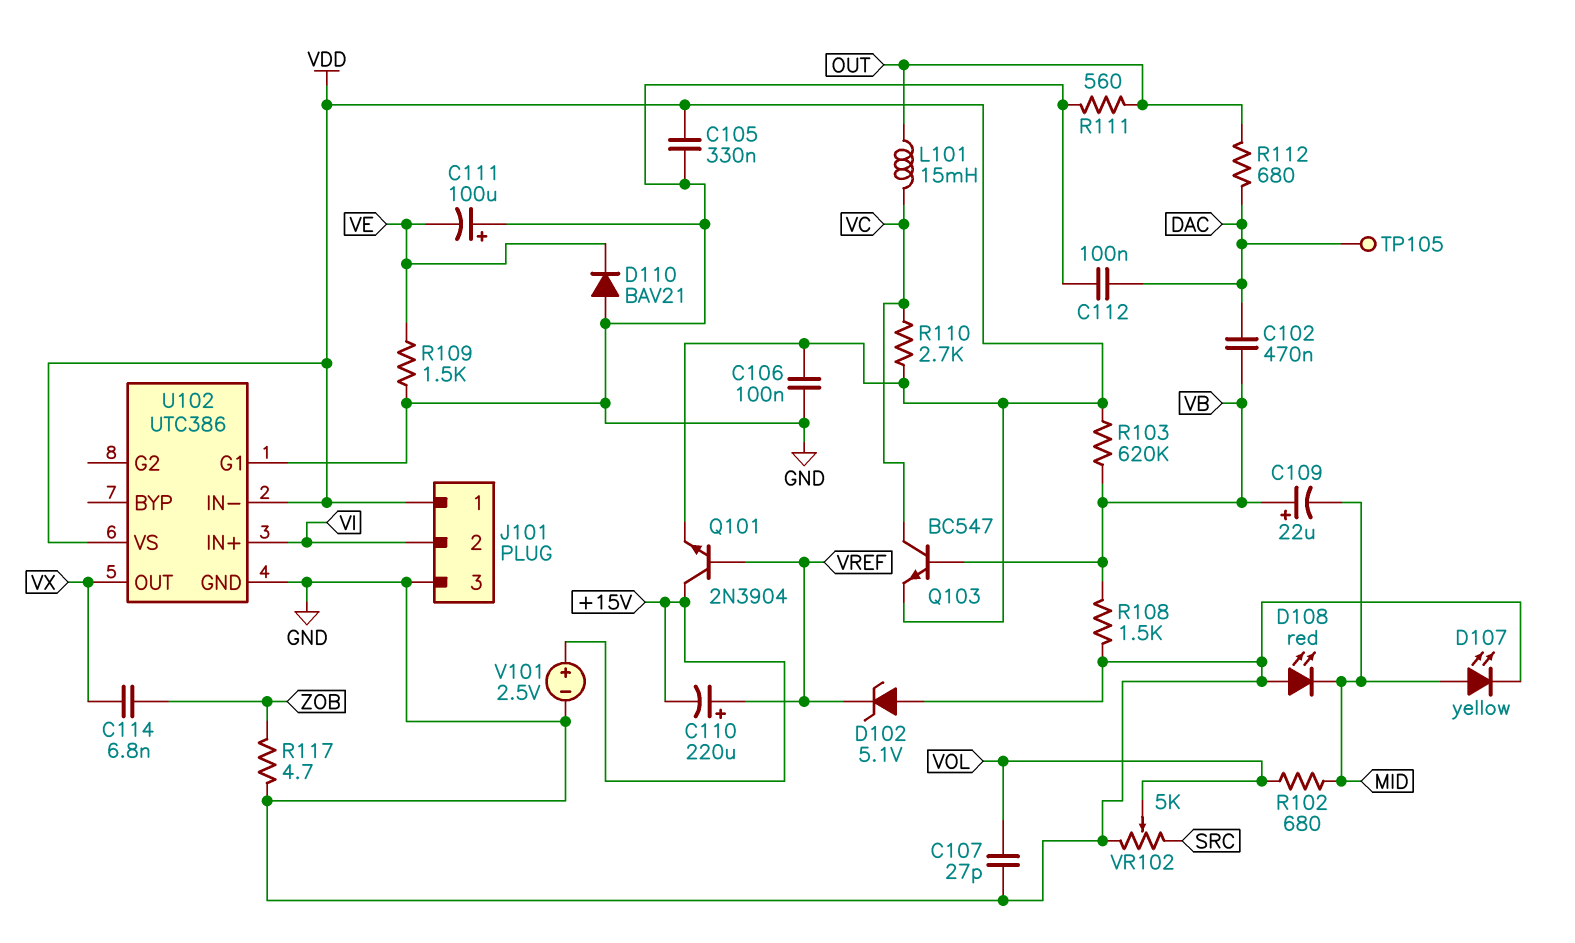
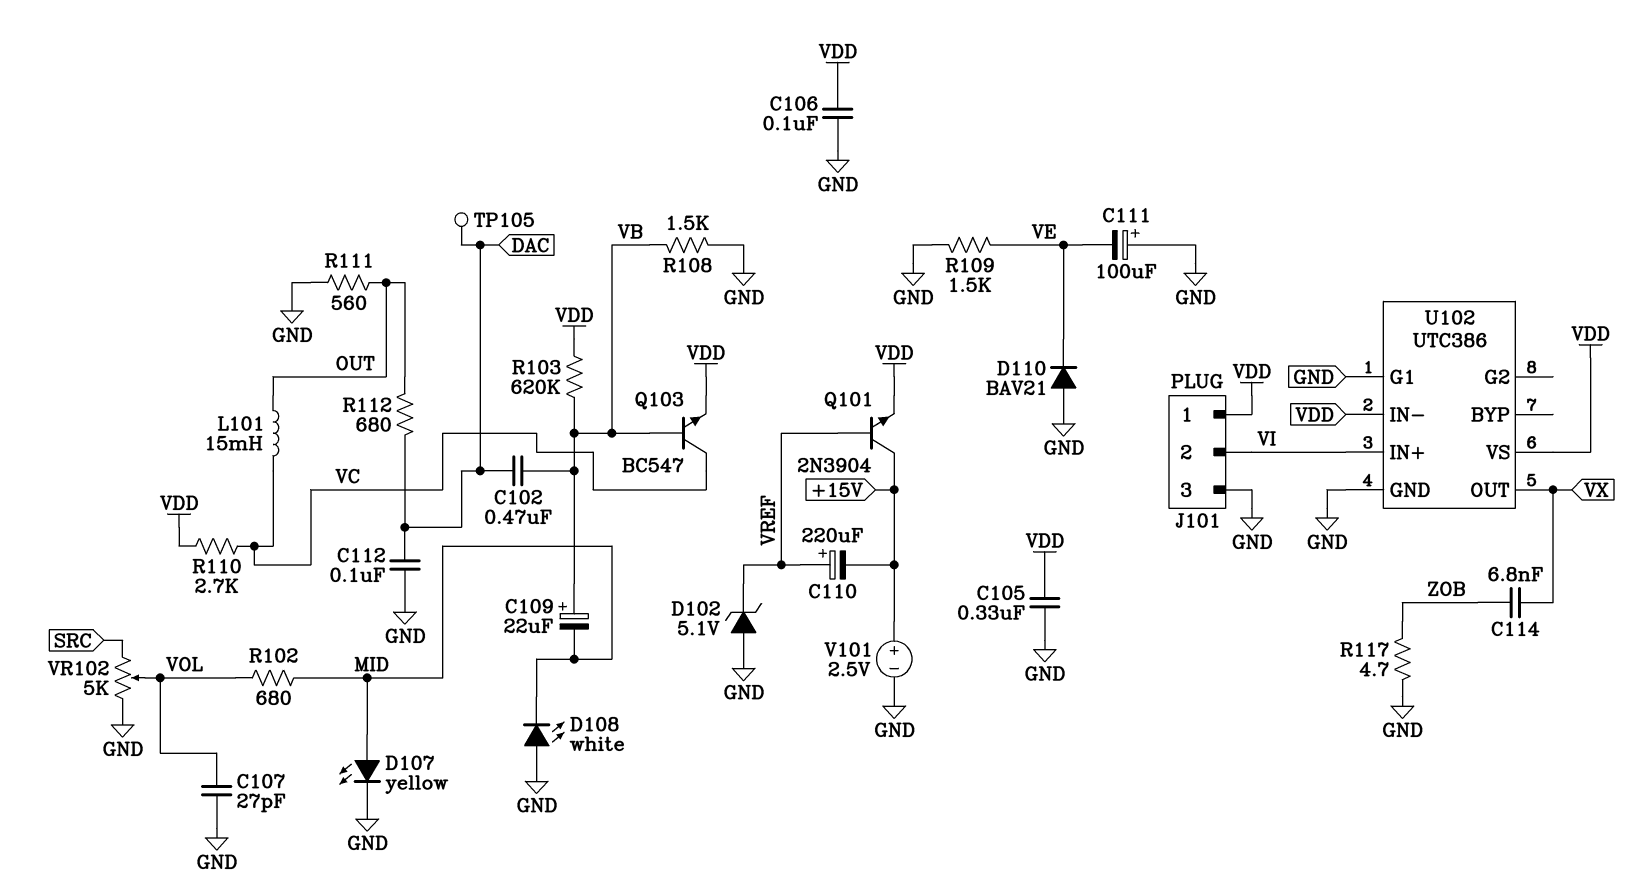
D108: LED red (A GND, K MID) -> LED white (A GND, K MID)

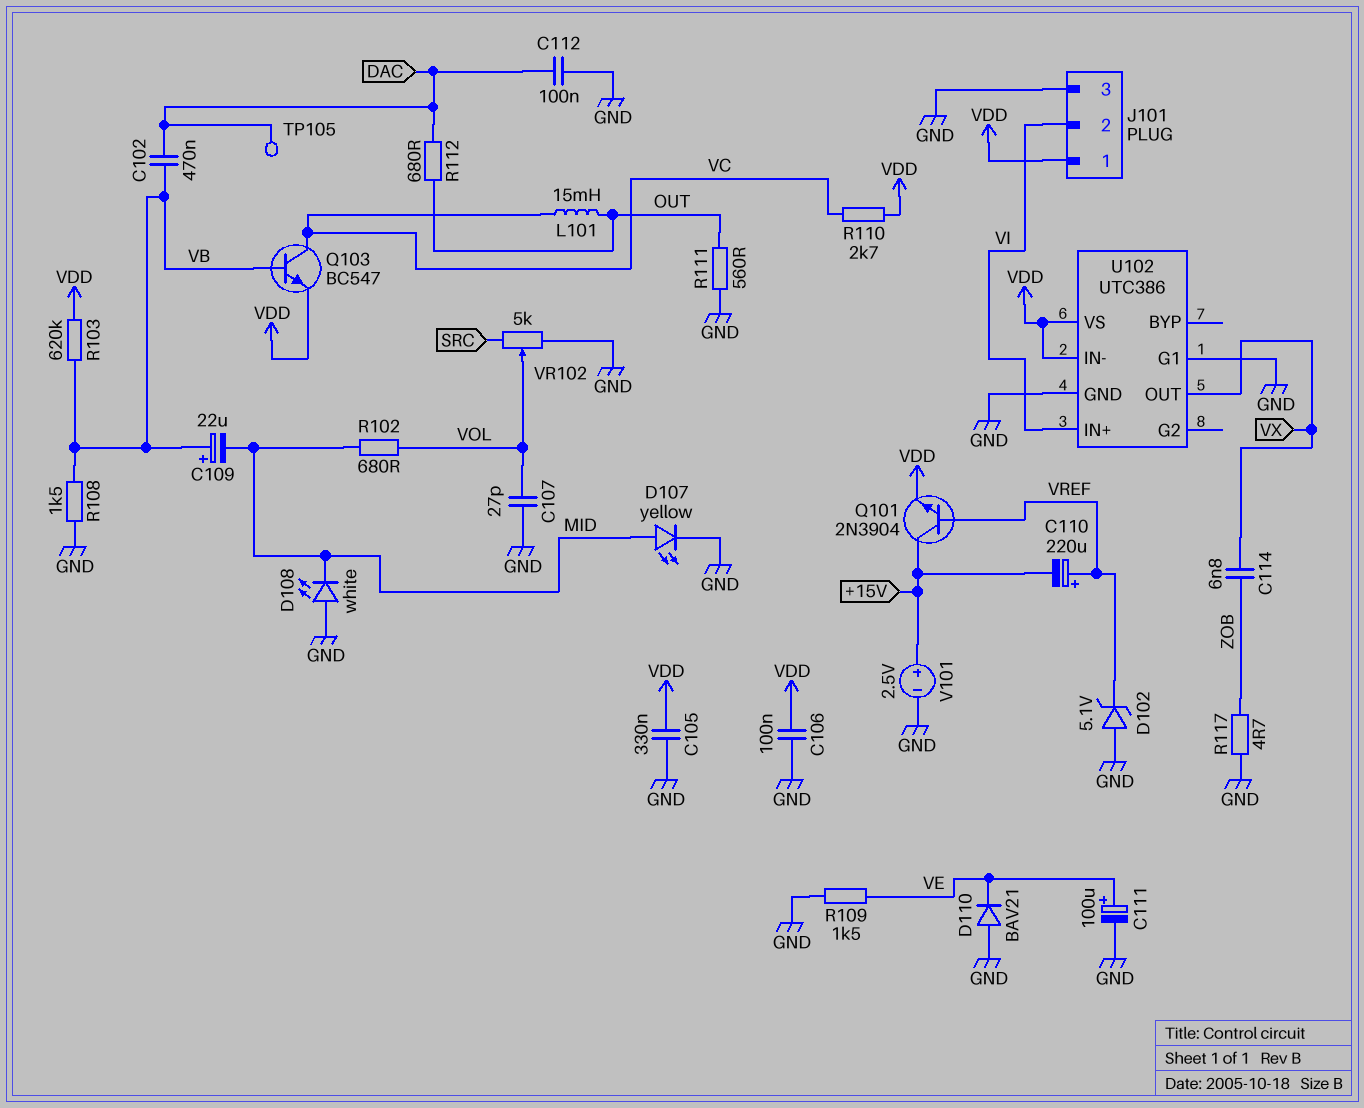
C111: 100uF (plus GND, minus VE) -> 100uF (plus VE, minus GND)

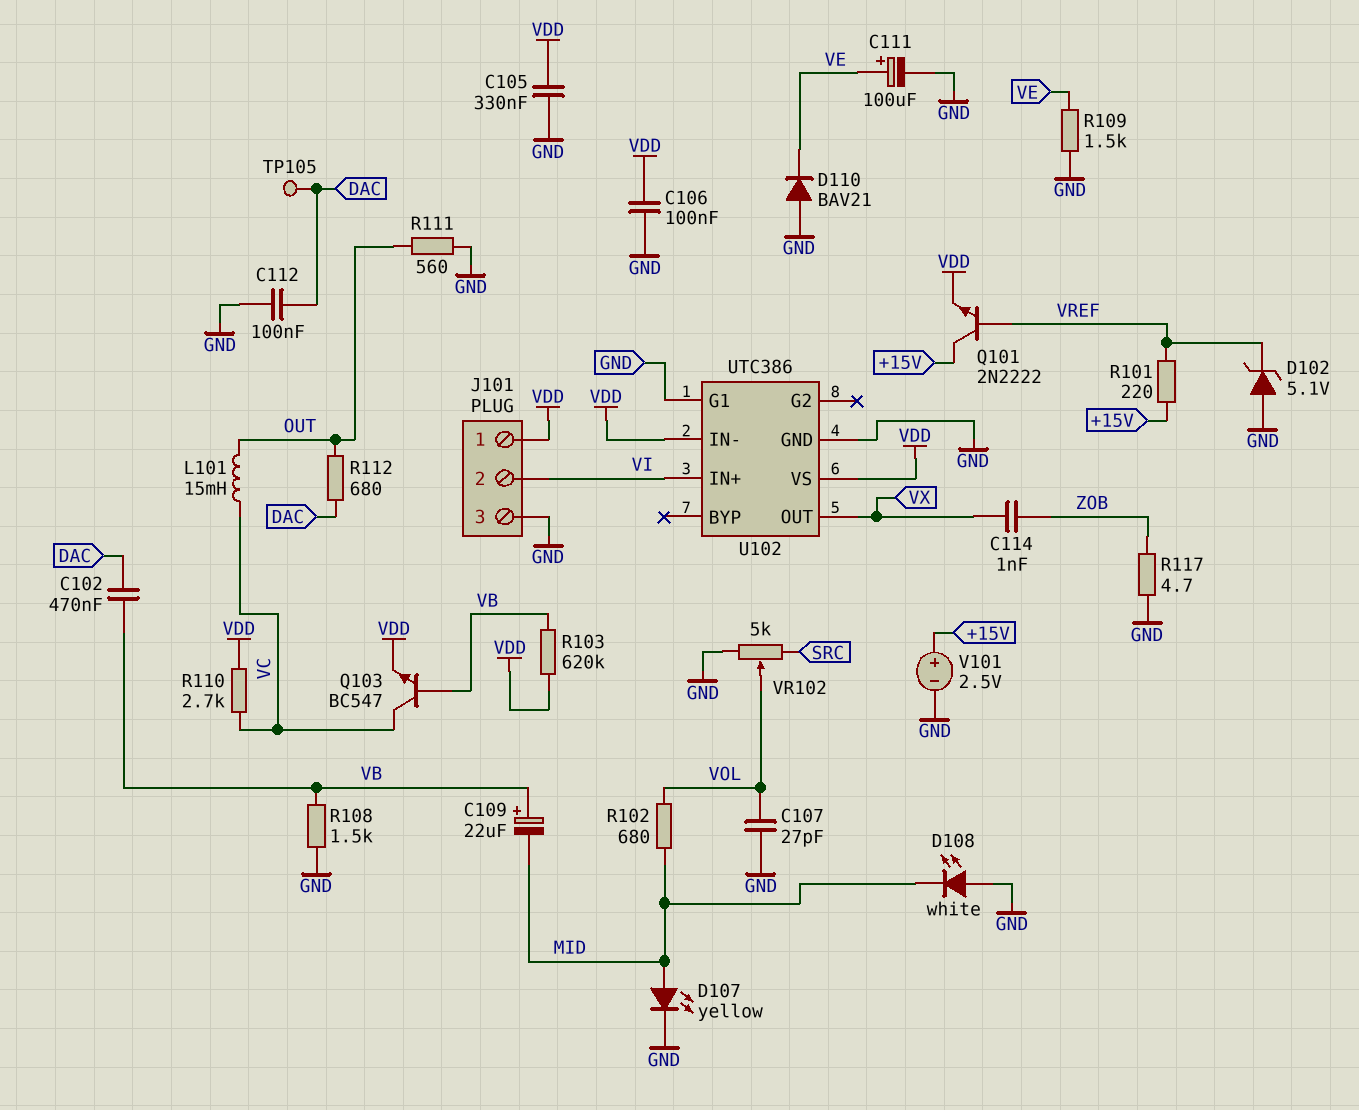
C110: 220uF (plus VREF, minus +15V) -> none
C114: 6.8nF (VX, ZOB) -> 1nF (VX, ZOB)
Q101: NPN 2N3904 (B VREF, C +15V, E VDD) -> NPN 2N2222 (B VREF, C +15V, E VDD)
R101: none -> 220 (+15V, VREF)

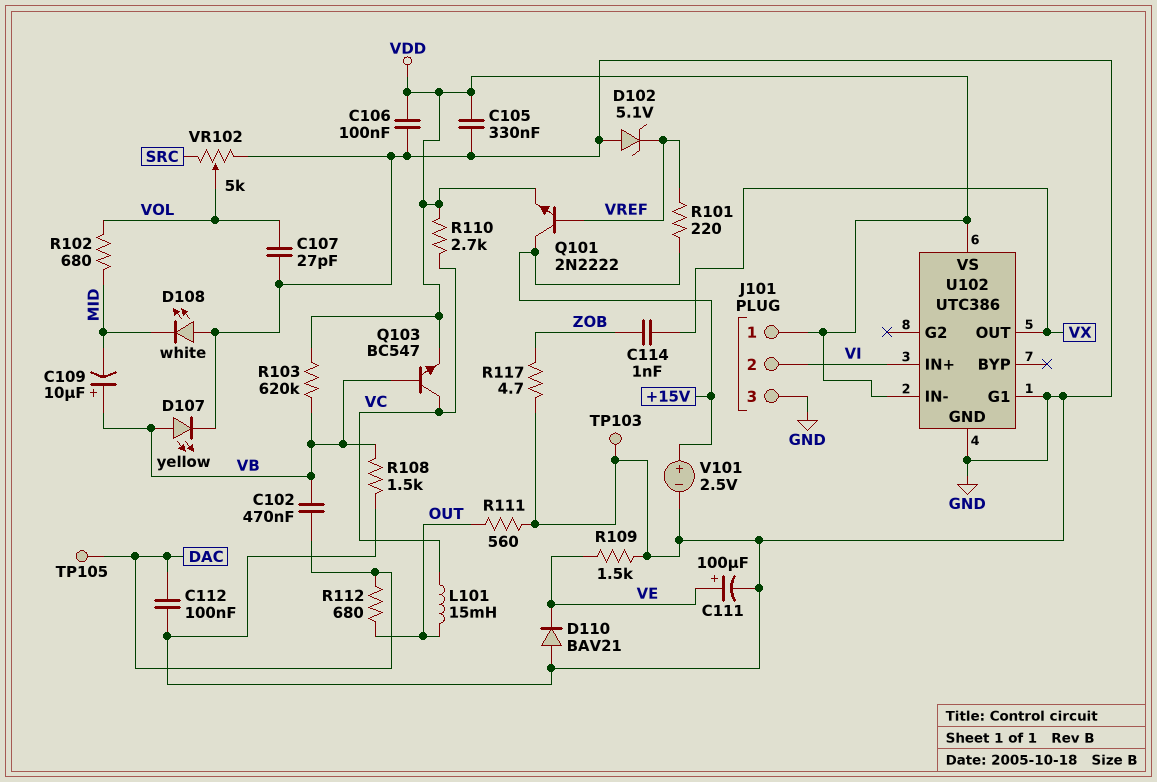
C109: 22uF (plus VB, minus MID) -> 10uF (plus VB, minus MID)
D107: LED yellow (A MID, K GND) -> LED yellow (A VB, K GND)
TP103: none -> test point (GND)

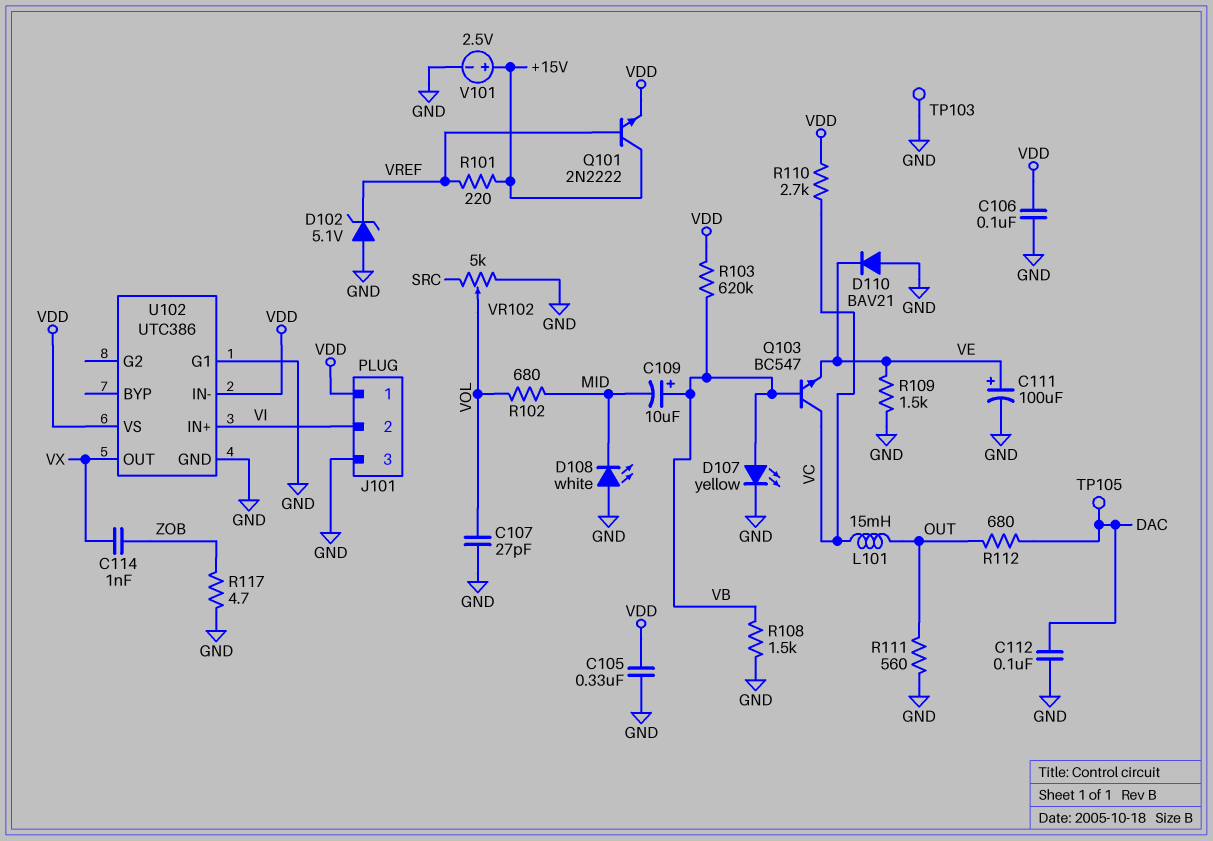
C102: 470nF (DAC, VB) -> none
Q103: NPN BC547 (B VB, C VC, E VDD) -> NPN BC547 (B VB, C VC, E VE)

